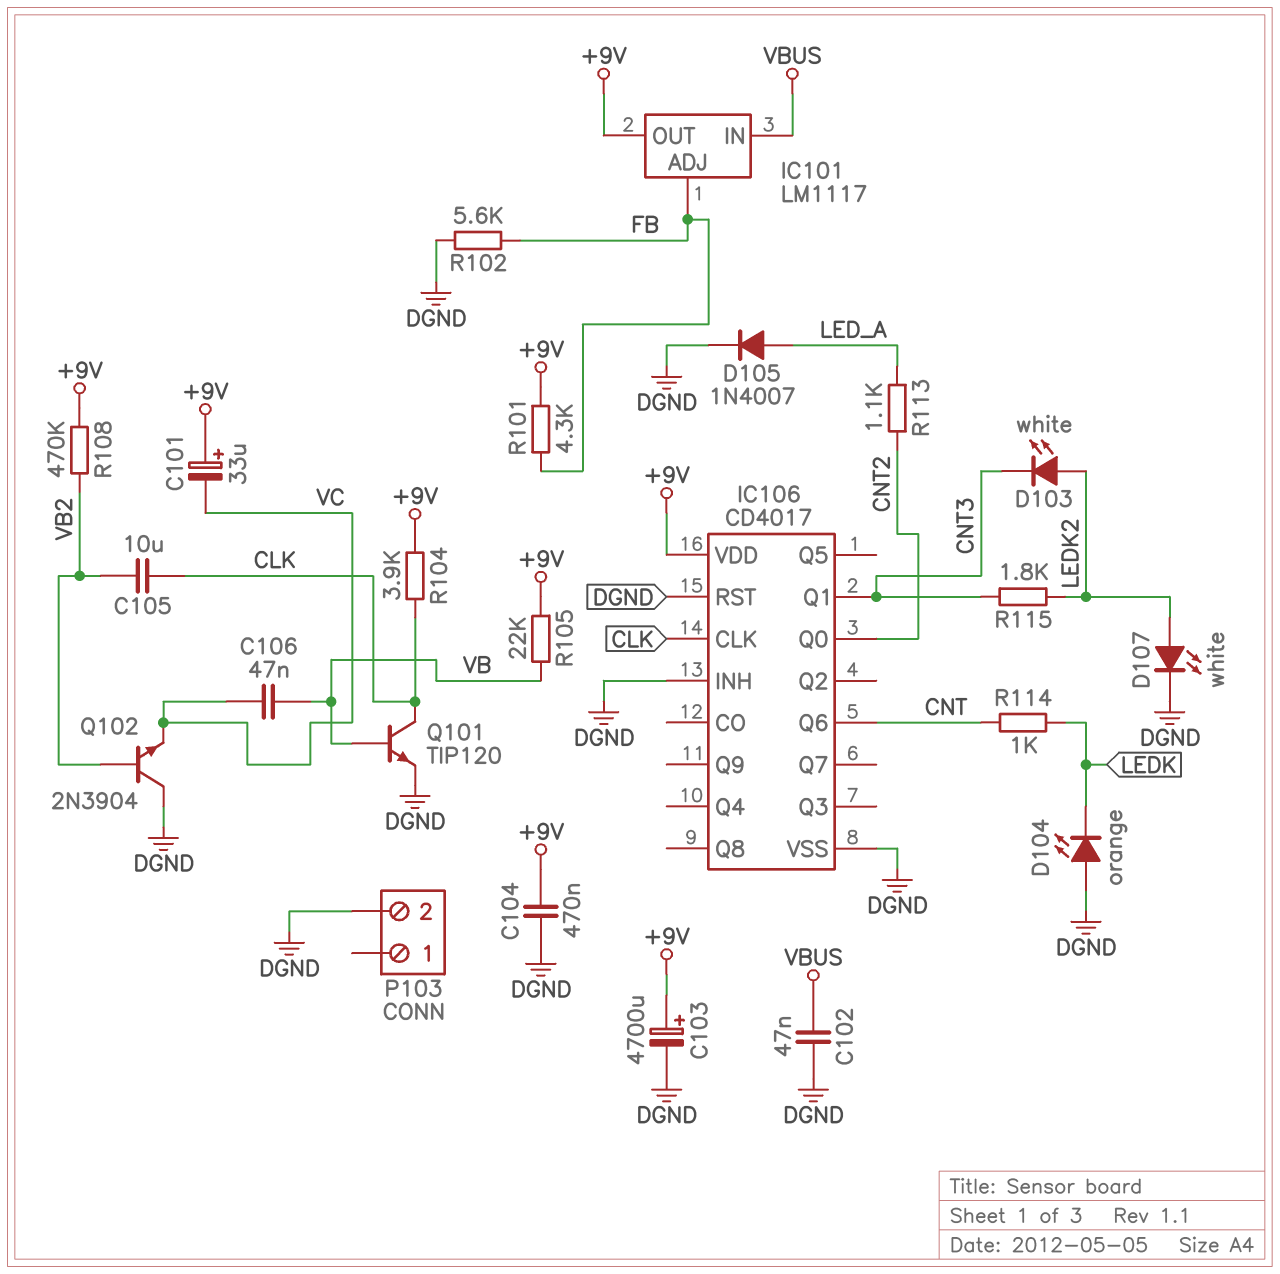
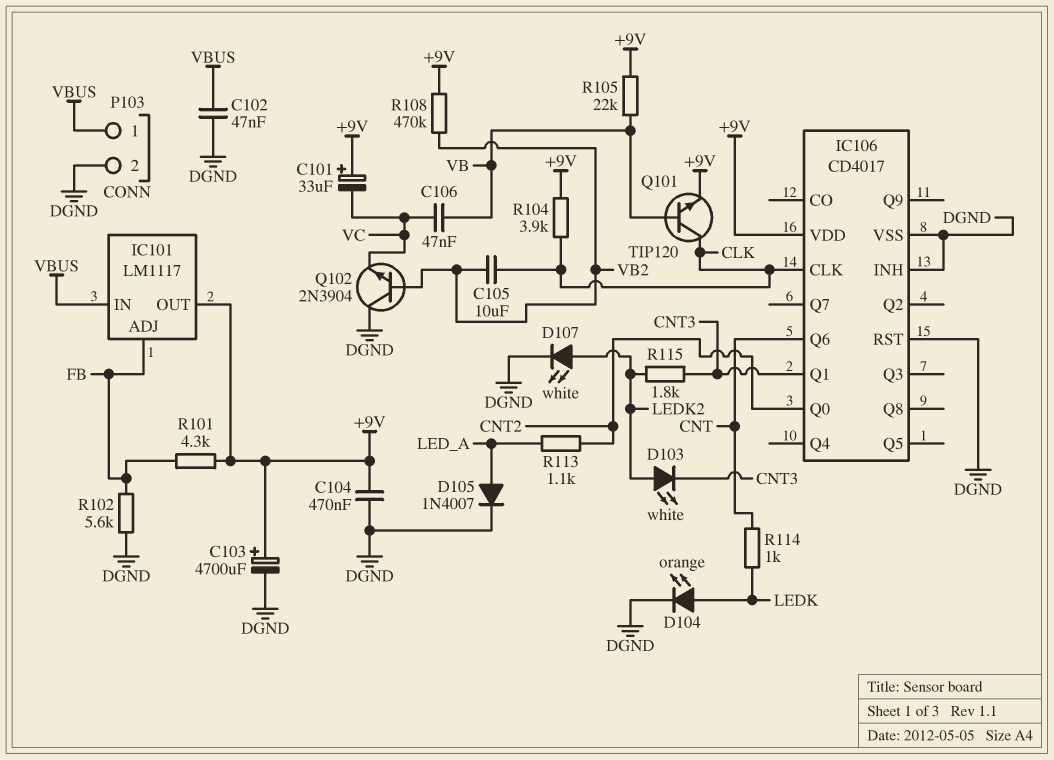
D104: LED orange (A DGND, K LEDK) -> LED orange (A LEDK, K DGND)
P103 pin 1: none -> VBUS
Q101: NPN TIP120 (B VB, C CLK, E DGND) -> NPN TIP120 (B VB, C CLK, E +9V)

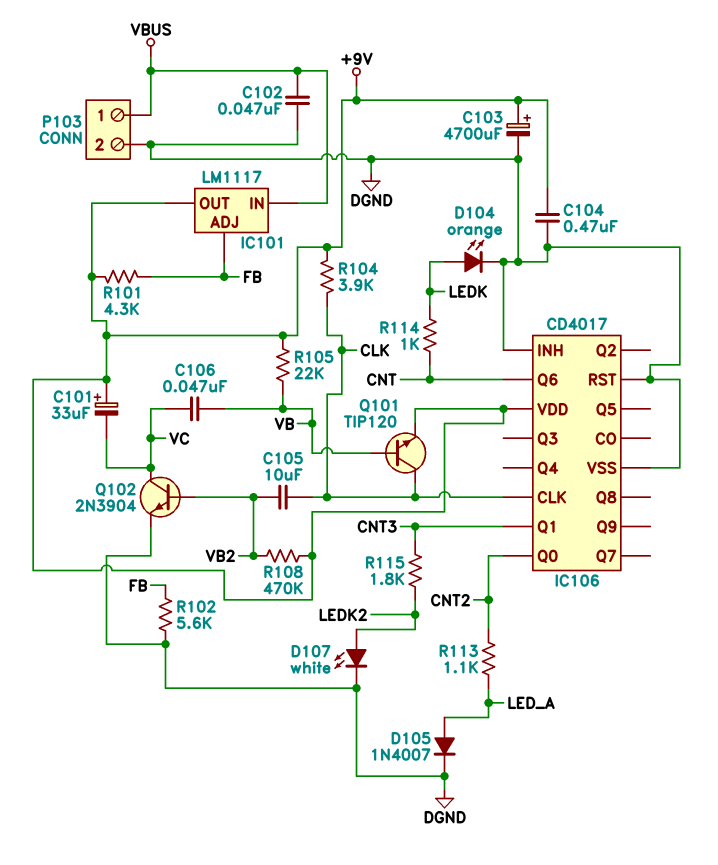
D103: LED white (A LEDK2, K CNT3) -> none
Q102: NPN 2N3904 (B VB2, C DGND, E VC) -> NPN 2N3904 (B VB2, C VC, E DGND)

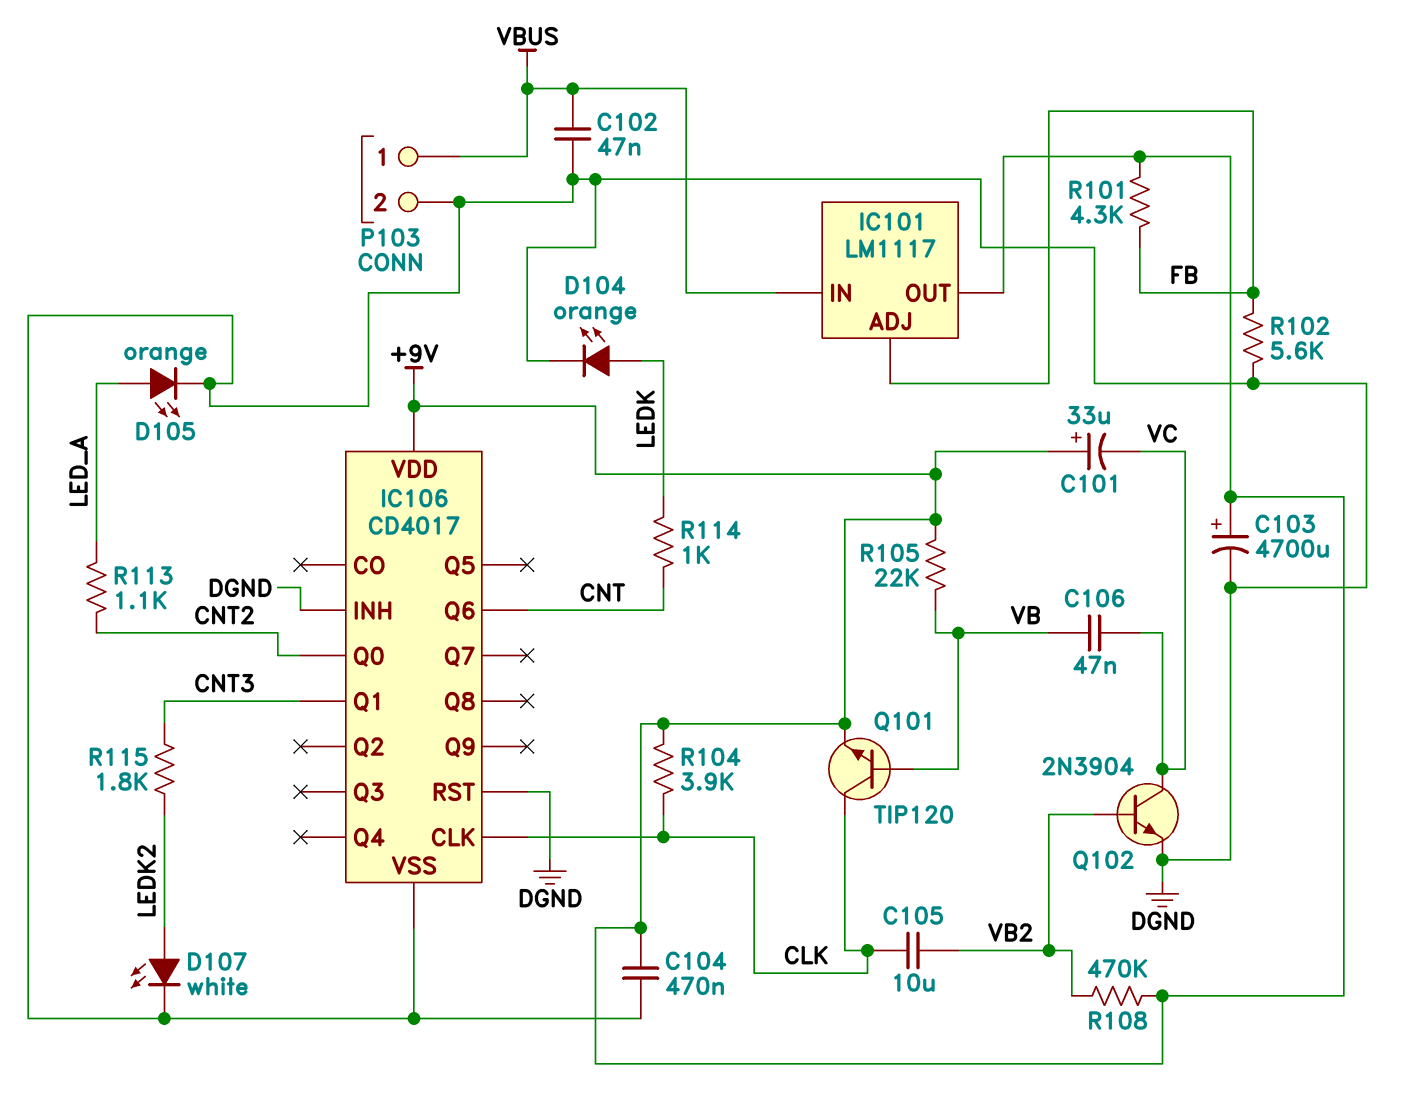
D105: diode 1N4007 (A LED_A, K DGND) -> LED orange (A LED_A, K DGND)

